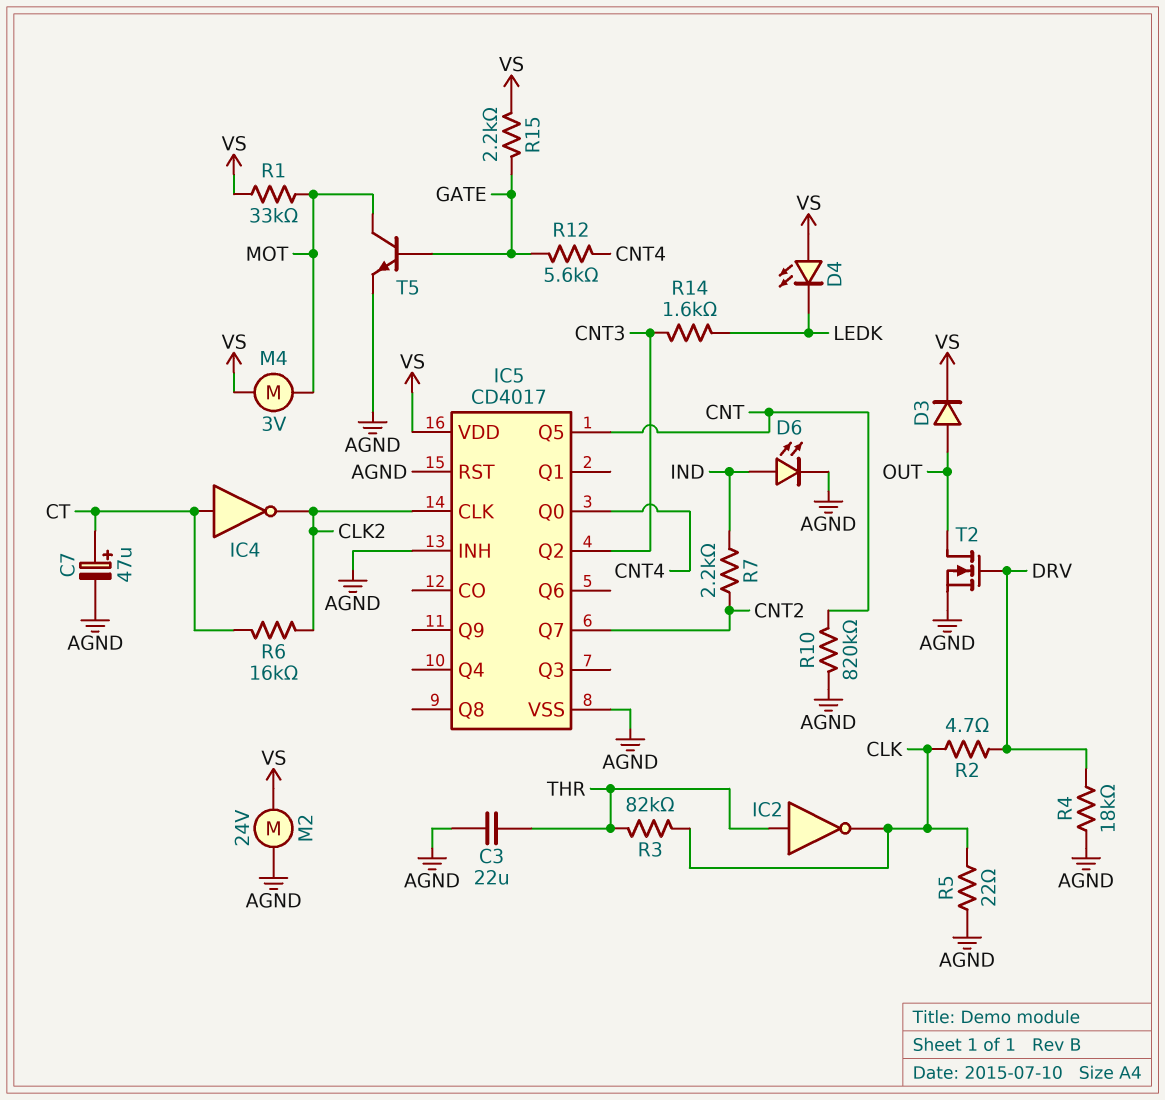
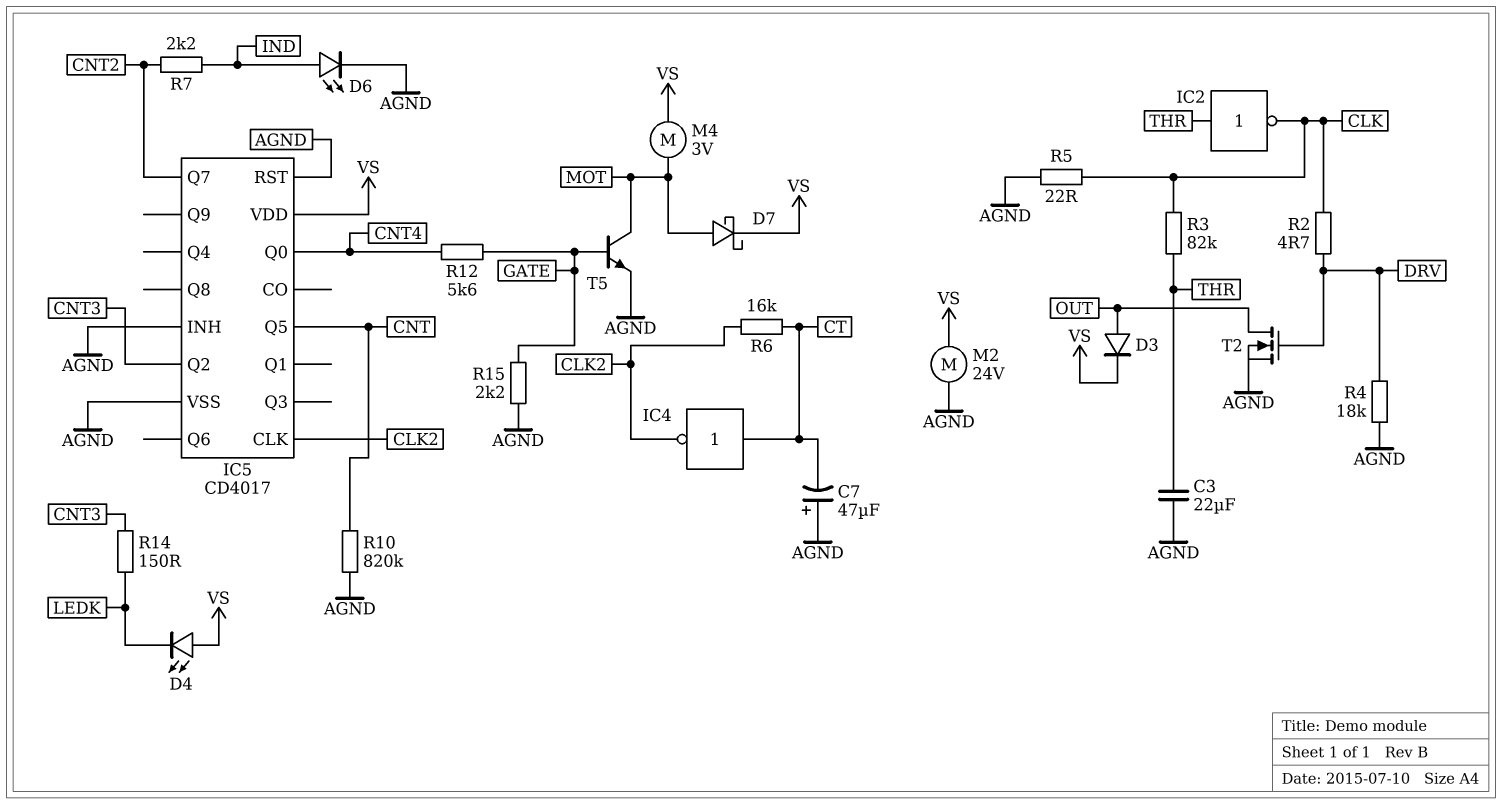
C7: 47uF (plus CT, minus AGND) -> 47uF (plus AGND, minus CT)
D7: none -> schottky (A MOT, K VS)
R1: 33k (MOT, VS) -> none
R14: 1.6k (CNT3, LEDK) -> 150 (CNT3, LEDK)
R15: 2.2k (GATE, VS) -> 2.2k (AGND, GATE)

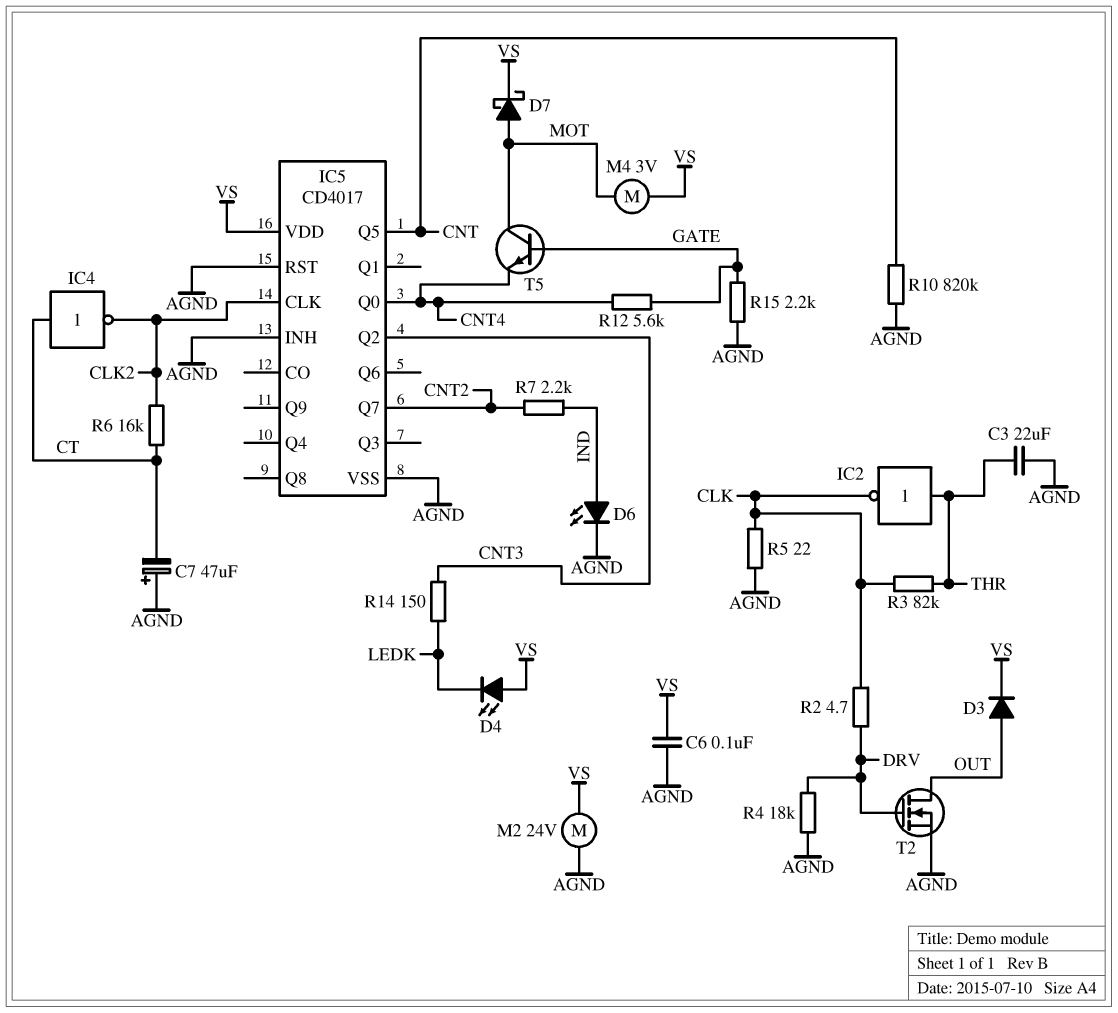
C6: none -> 100nF (AGND, VS)
T5: NPN (B GATE, C MOT, E AGND) -> NPN (B GATE, C MOT, E CNT4)

